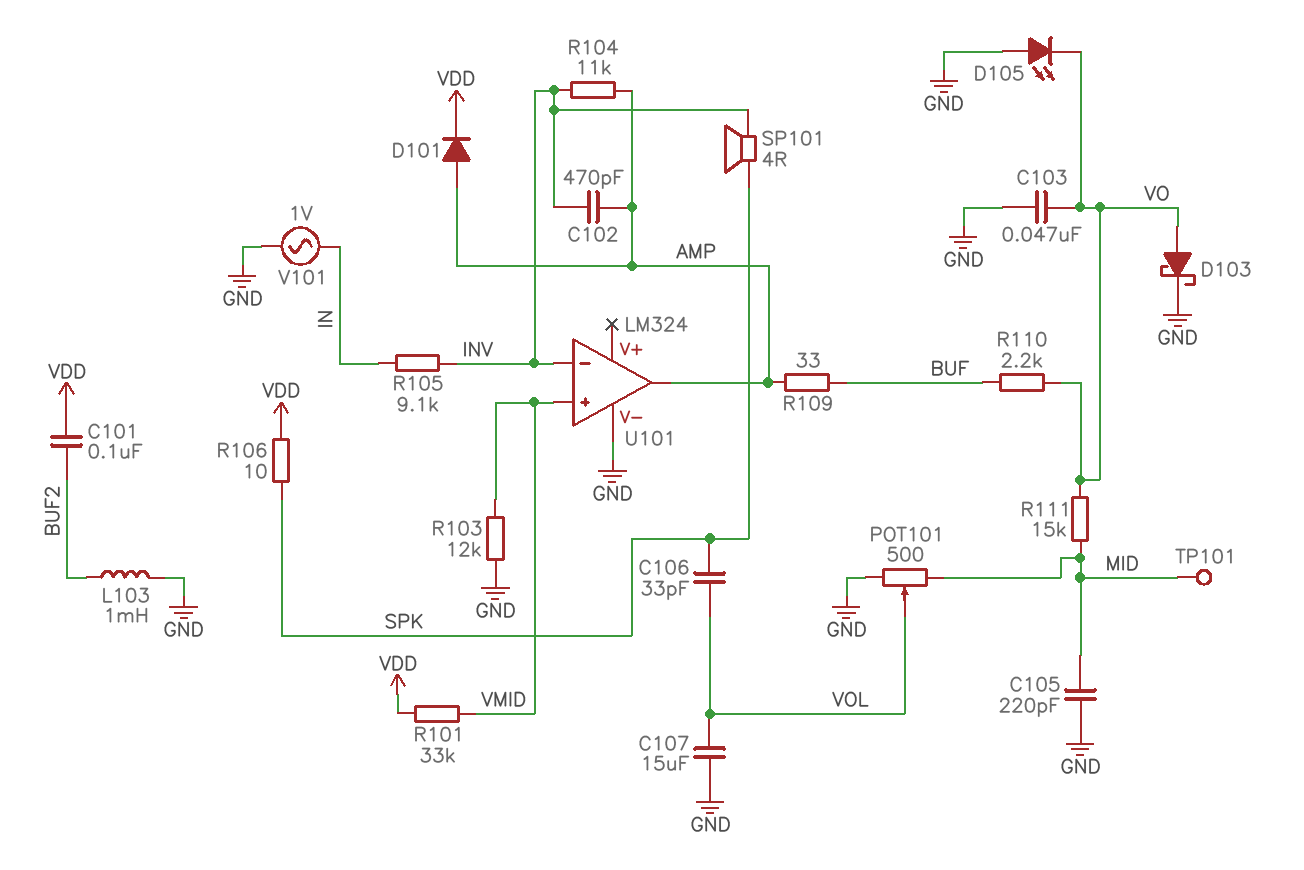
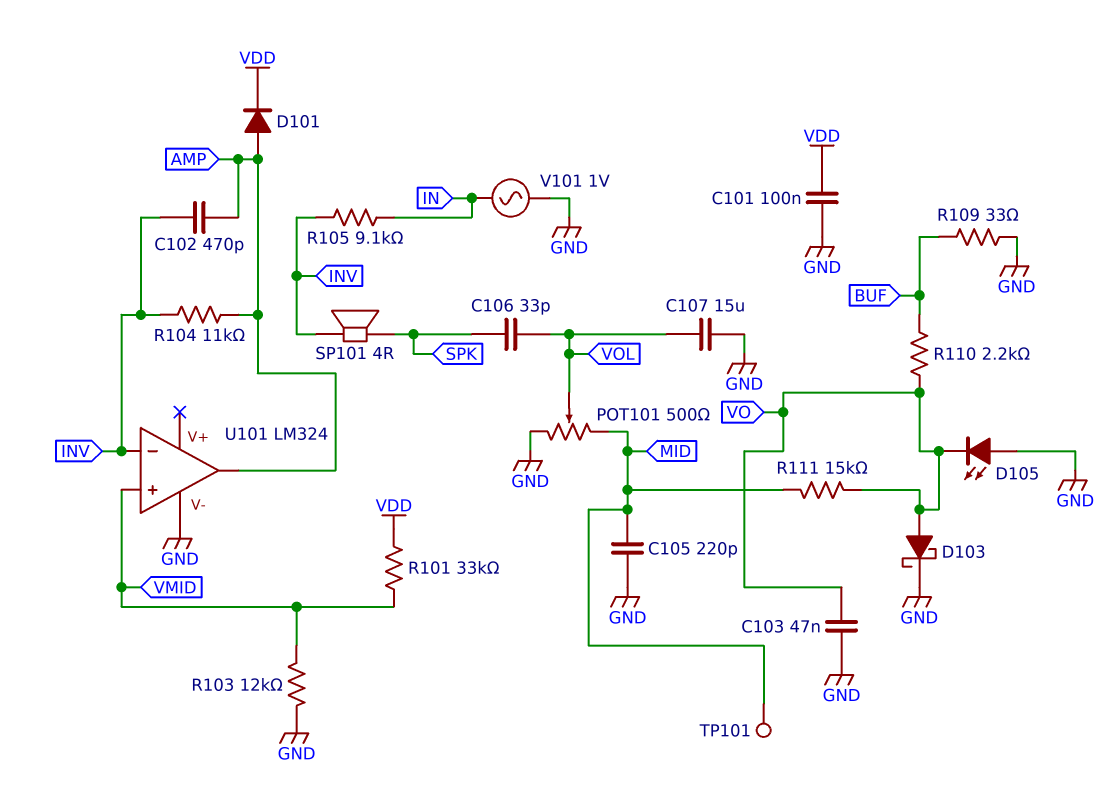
C101: 100nF (BUF2, VDD) -> 100nF (GND, VDD)
L103: 1mH (BUF2, GND) -> none
R106: 10 (SPK, VDD) -> none
R109: 33 (AMP, BUF) -> 33 (BUF, GND)

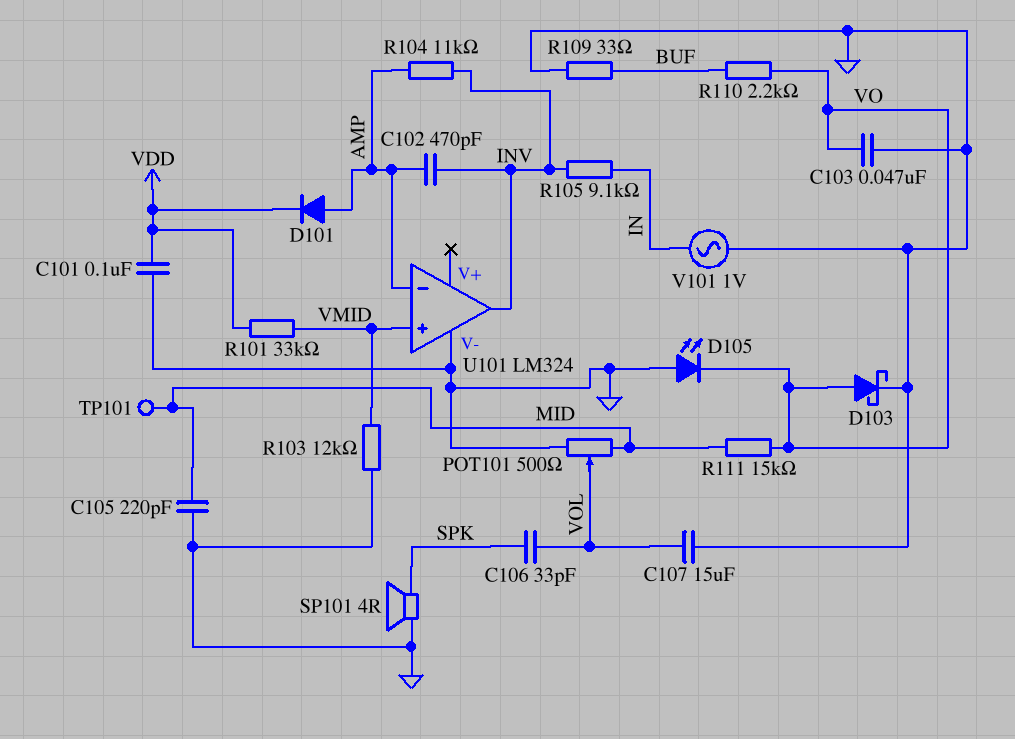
SP101: speaker 4R (INV, SPK) -> speaker 4R (GND, SPK)
U101 pin in-: INV -> AMP
U101 pin out: AMP -> INV

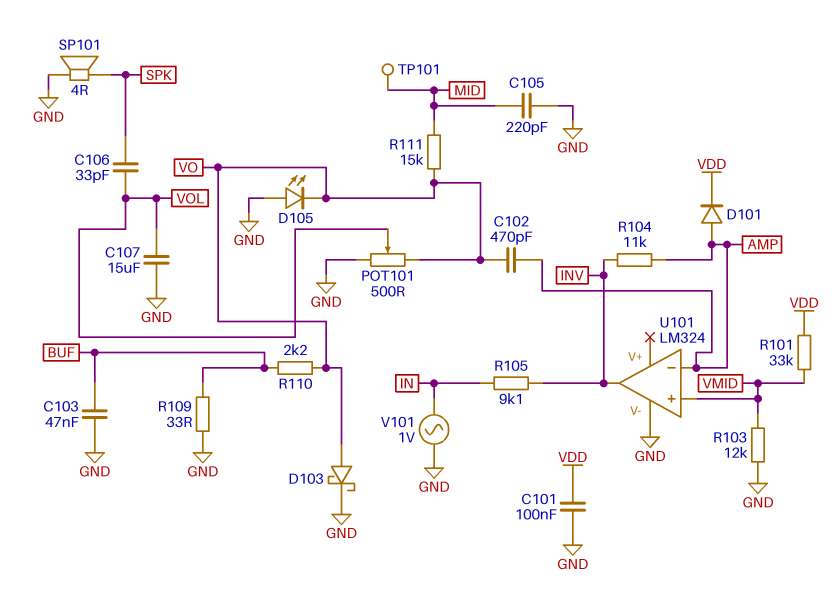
C102: 470pF (AMP, INV) -> 470pF (AMP, VO)
C103: 47nF (GND, VO) -> 47nF (BUF, GND)
POT101: 500 (GND, MID, wiper VOL) -> 500 (GND, VO, wiper VOL)

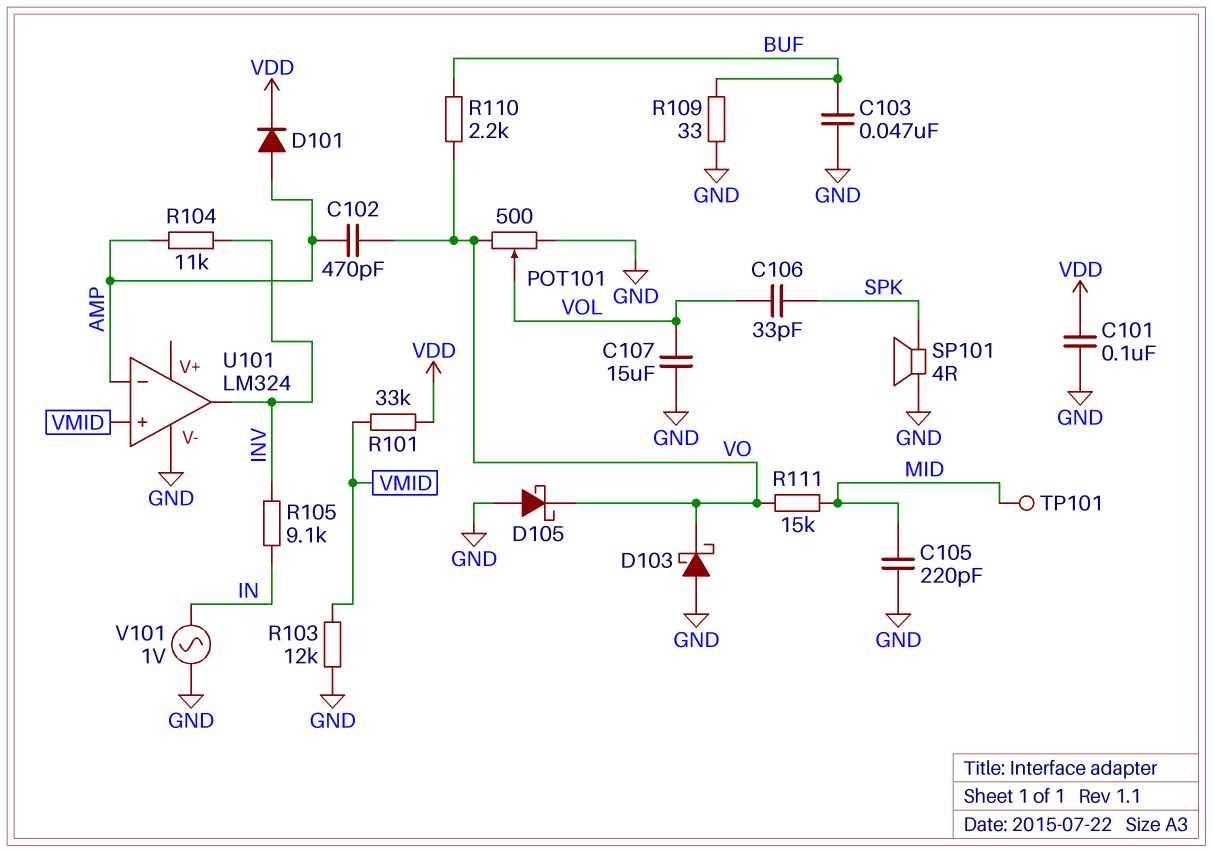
D103: schottky (A VO, K GND) -> schottky (A GND, K VO)
D105: LED (A GND, K VO) -> schottky (A GND, K VO)

